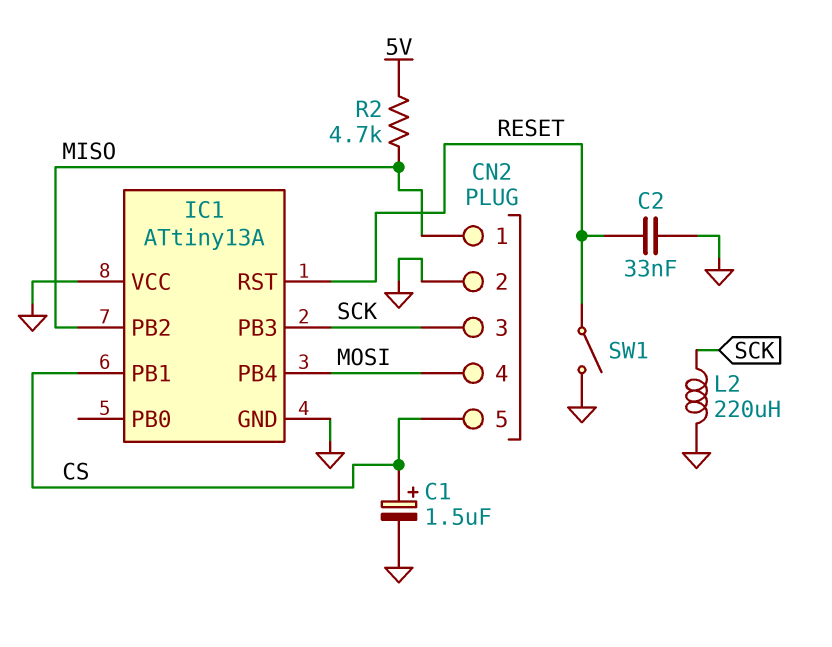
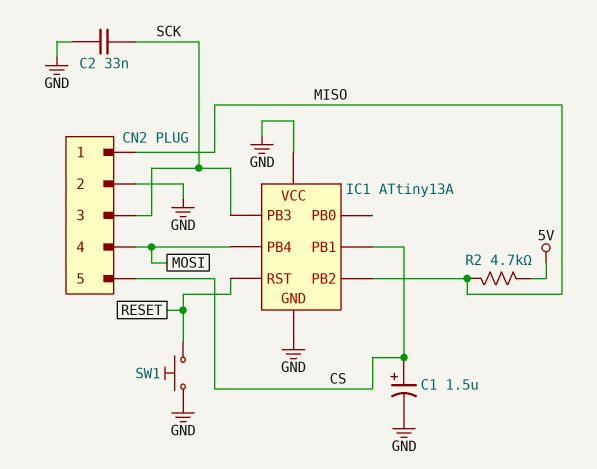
C2: 33nF (GND, RESET) -> 33nF (GND, SCK)
L2: 220uH (GND, SCK) -> none
SW1: switch (GND, RESET) -> button (GND, RESET)

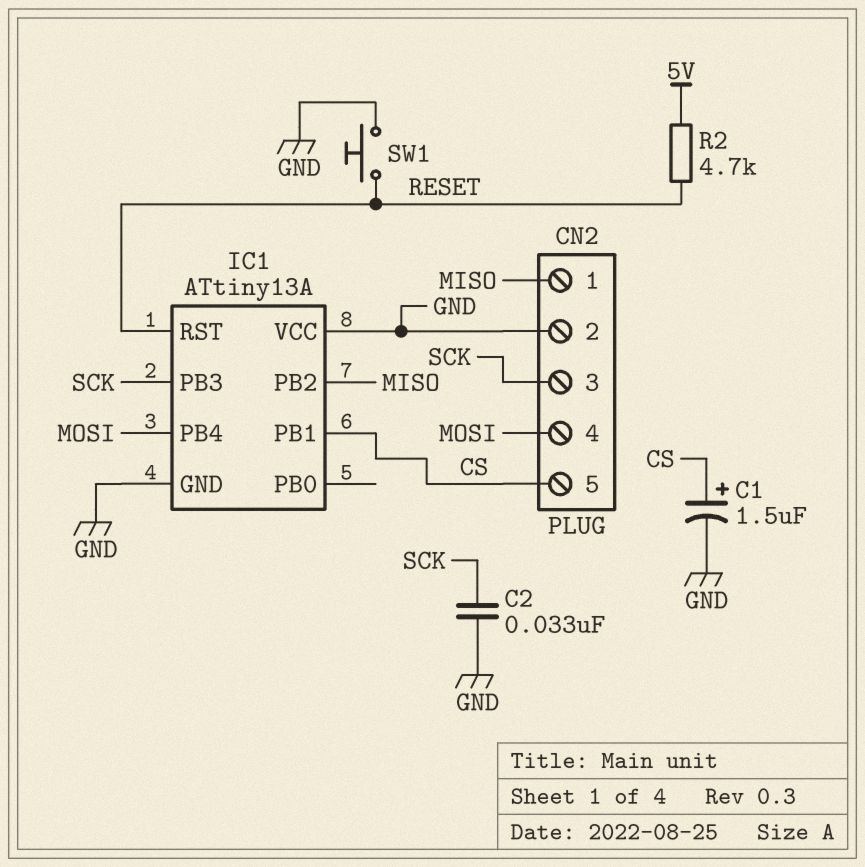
R2: 4.7k (5V, MISO) -> 4.7k (5V, RESET)

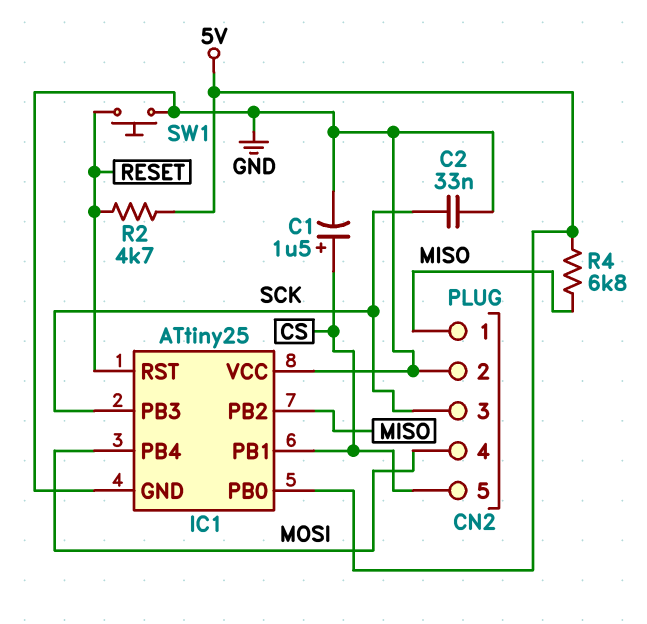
IC1: ATtiny13A -> ATtiny25
IC1 pin PB0: none -> 5V
R4: none -> 6.8k (5V, MISO)

